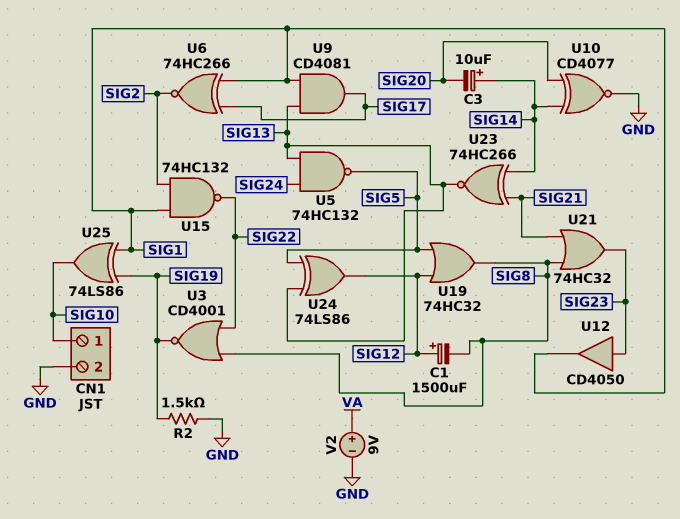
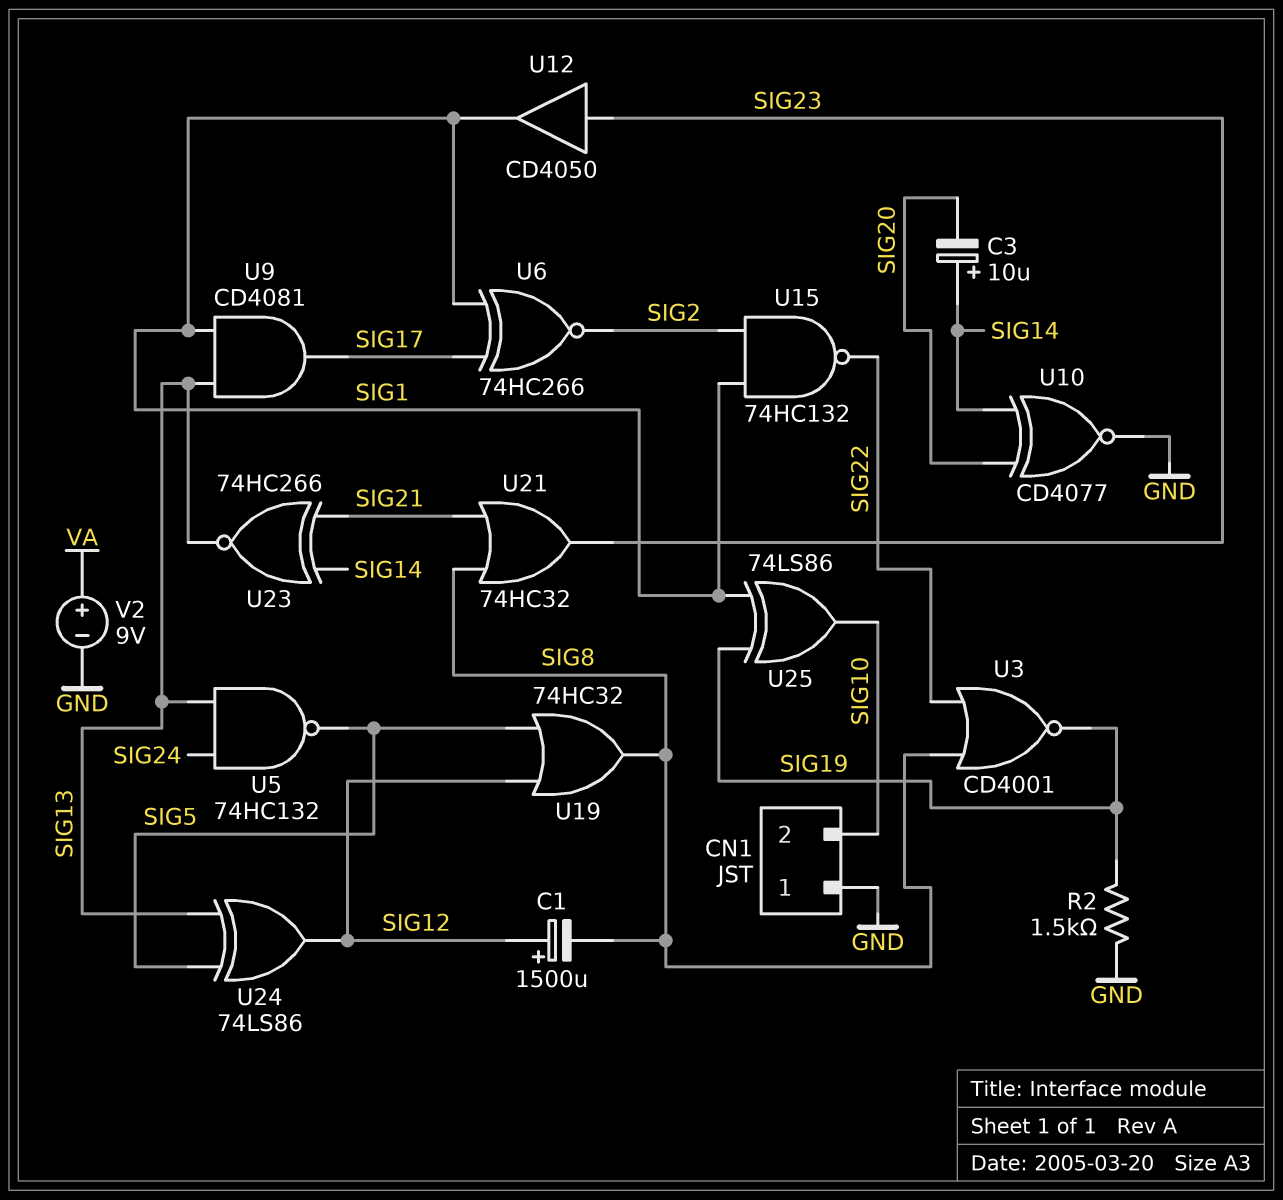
CN1 pin 1: SIG10 -> GND
CN1 pin 2: GND -> SIG10

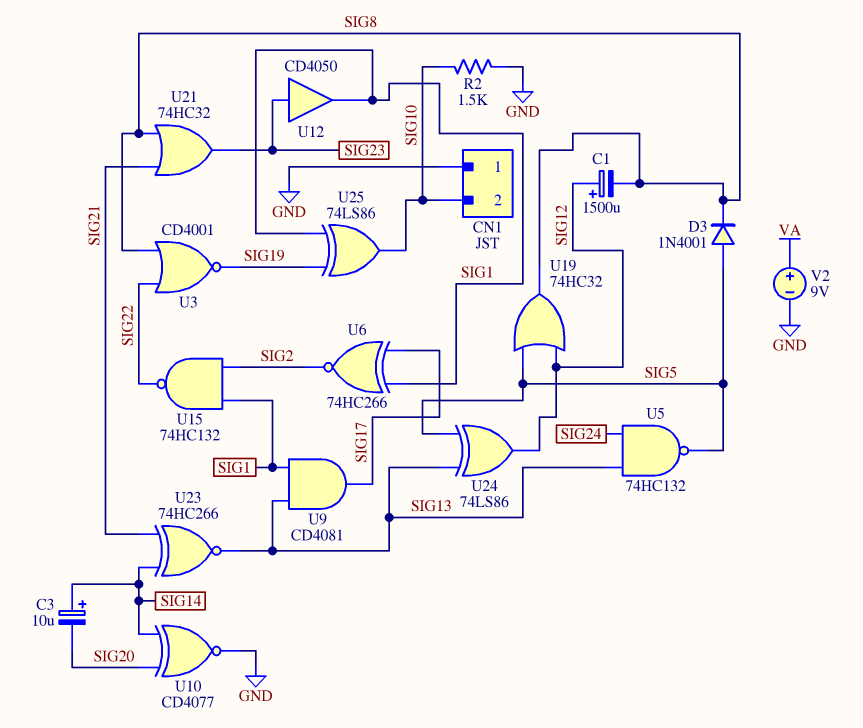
D3: none -> diode 1N4001 (A SIG5, K SIG8)
R2: 1.5k (GND, SIG19) -> 1.5k (GND, SIG10)

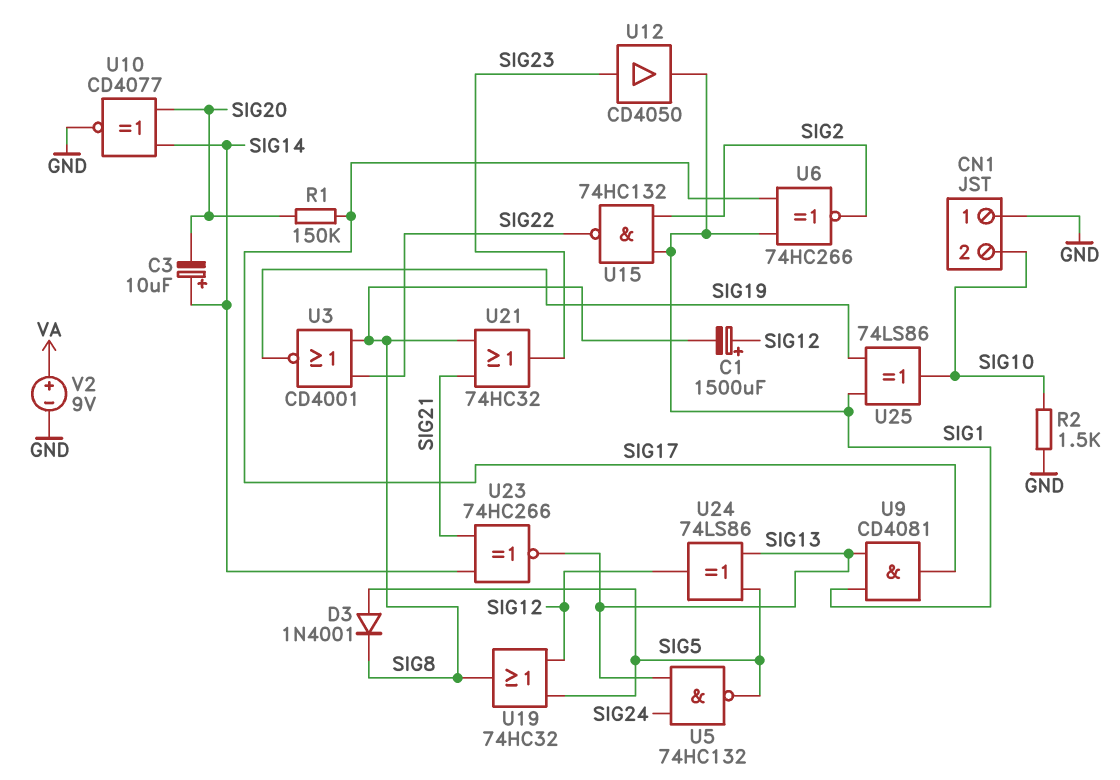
R1: none -> 150k (SIG17, SIG20)

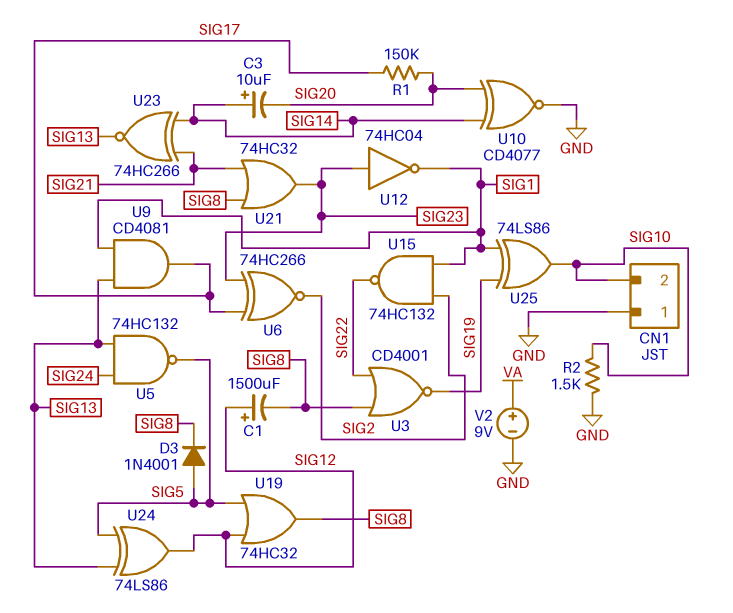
U6: XNOR 74HC266 (in SIG1, in SIG17, out SIG2) -> XNOR 74HC266 (in SIG17, in SIG23, out SIG2)
U12: buffer CD4050 (in SIG23, out SIG1) -> NOT 74HC04 (in SIG23, out SIG1)

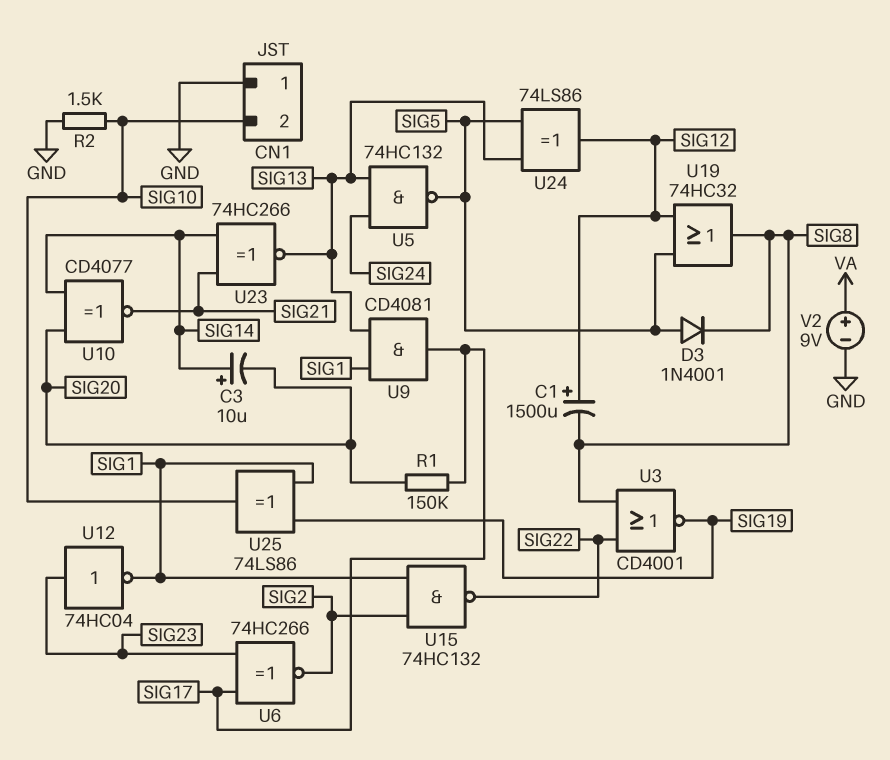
U10: XNOR CD4077 (in SIG14, in SIG20, out GND) -> XNOR CD4077 (in SIG14, in SIG20, out SIG21)
U21: OR 74HC32 (in SIG8, in SIG21, out SIG23) -> none

